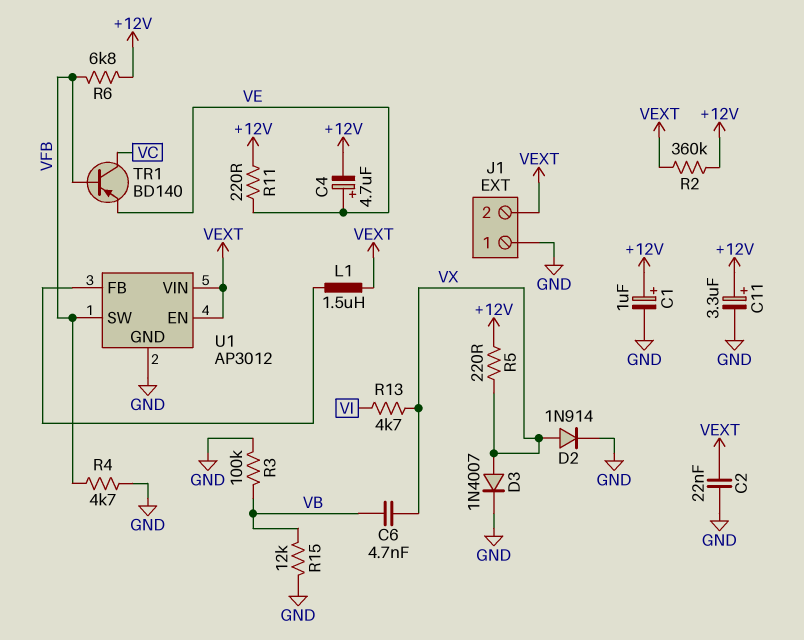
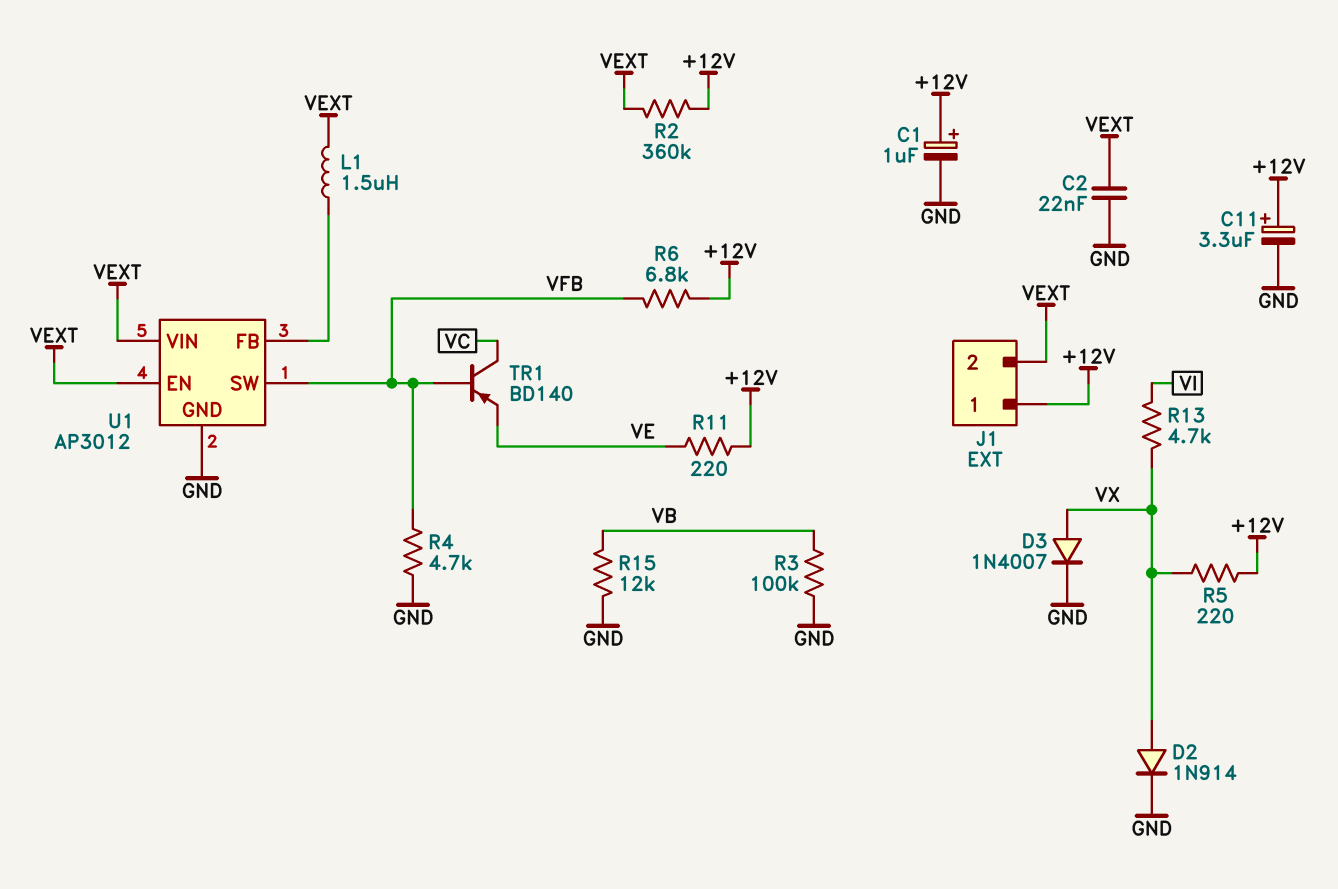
C4: 4.7uF (plus VE, minus +12V) -> none
C6: 4.7nF (VB, VX) -> none
J1 pin 1: GND -> +12V

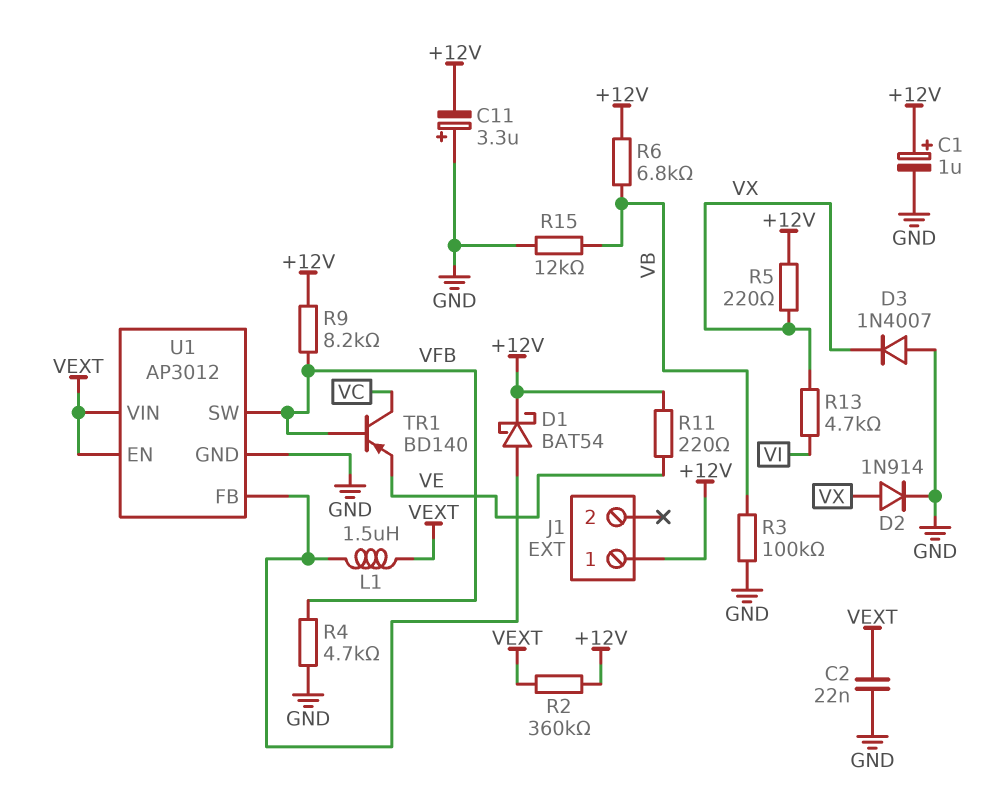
C11: 3.3uF (plus +12V, minus GND) -> 3.3uF (plus GND, minus +12V)
D1: none -> schottky BAT54 (A U1/FB, K +12V)
D3: diode 1N4007 (A VX, K GND) -> diode 1N4007 (A GND, K VX)
J1 pin 2: VEXT -> none
R6: 6.8k (+12V, VFB) -> 6.8k (+12V, VB)
R9: none -> 8.2k (+12V, VFB)

